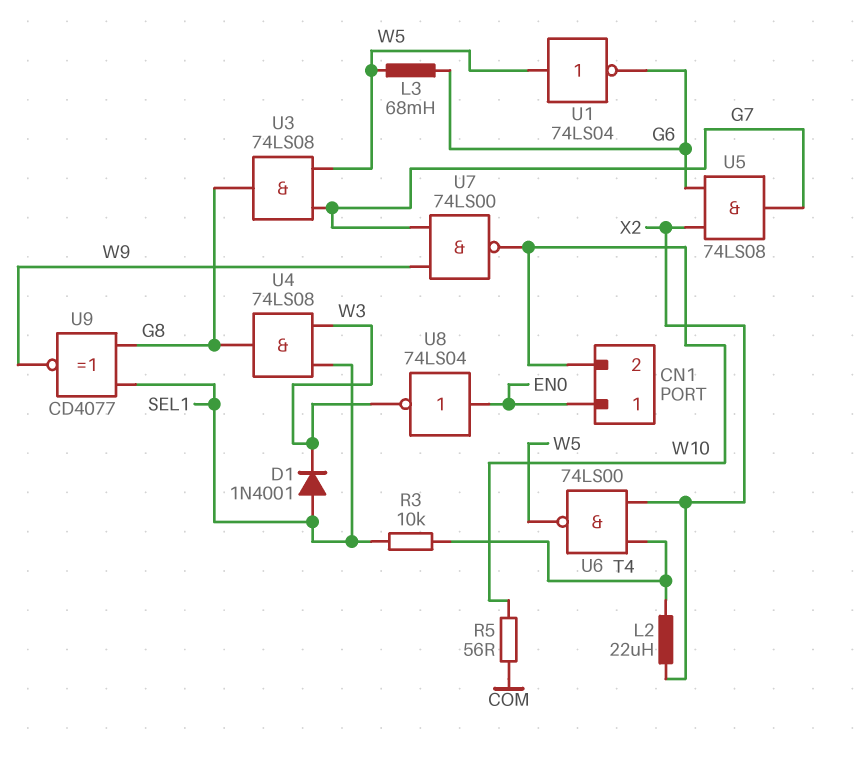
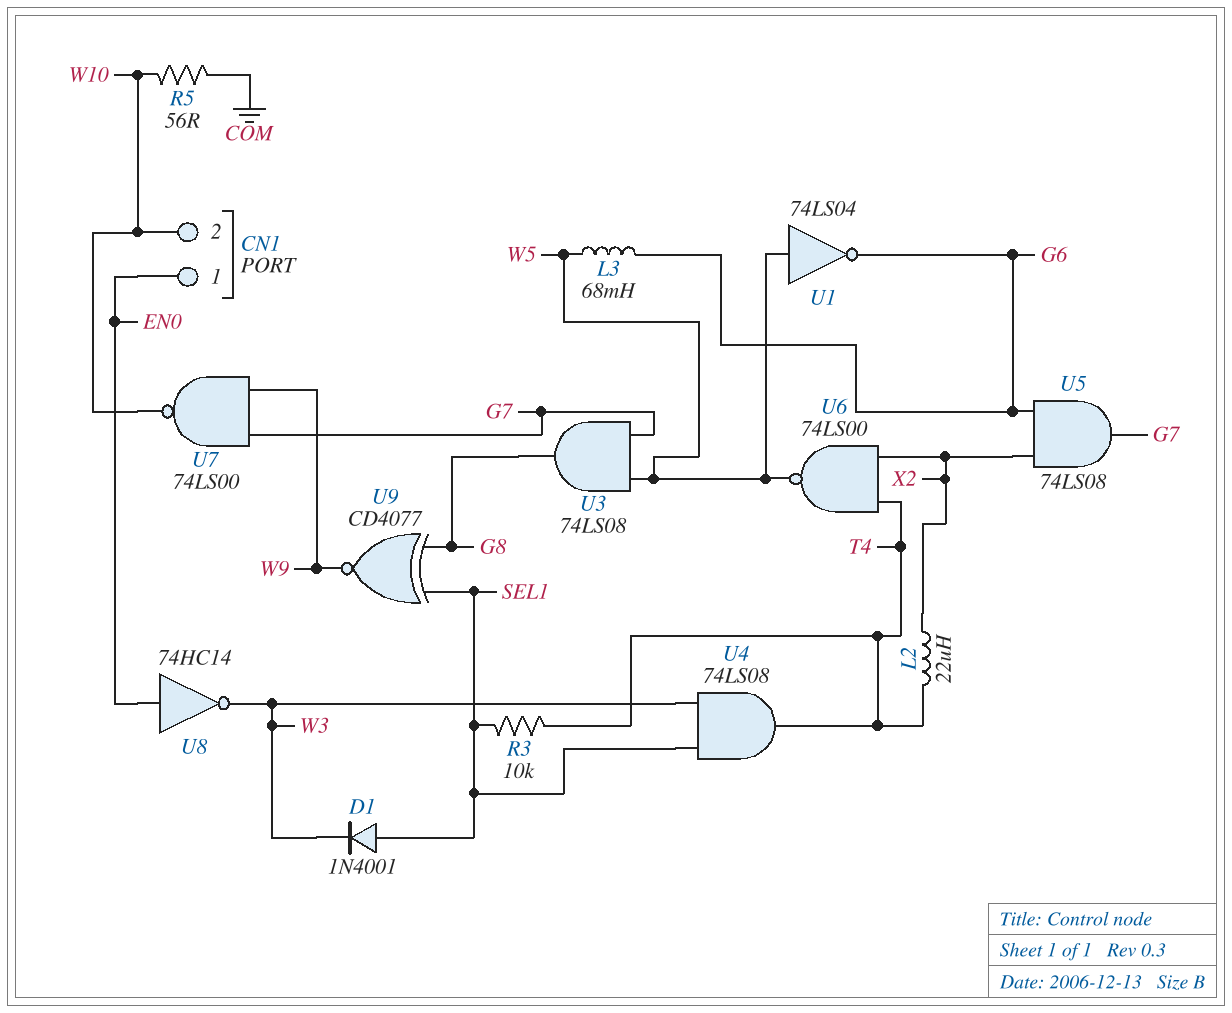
U4: AND 74LS08 (in SEL1, in W3, out G8) -> AND 74LS08 (in SEL1, in W3, out T4)
U8: NOT 74LS04 (in EN0, out W3) -> NOT 74HC14 (in EN0, out W3)

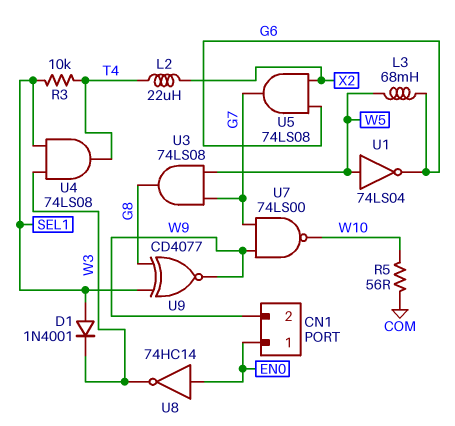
CN1 pin 2: W10 -> W9
U6: NAND 74LS00 (in T4, in X2, out W5) -> none

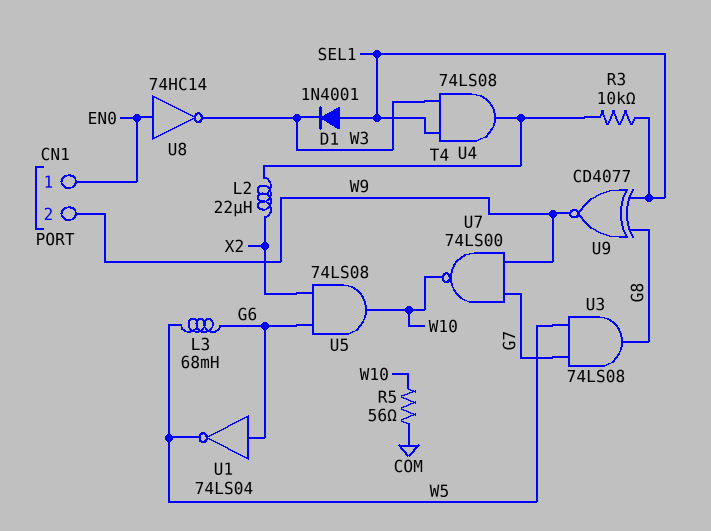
U1: NOT 74LS04 (in W5, out G6) -> NOT 74LS04 (in G6, out W5)
U5: AND 74LS08 (in G6, in X2, out G7) -> AND 74LS08 (in G6, in X2, out W10)

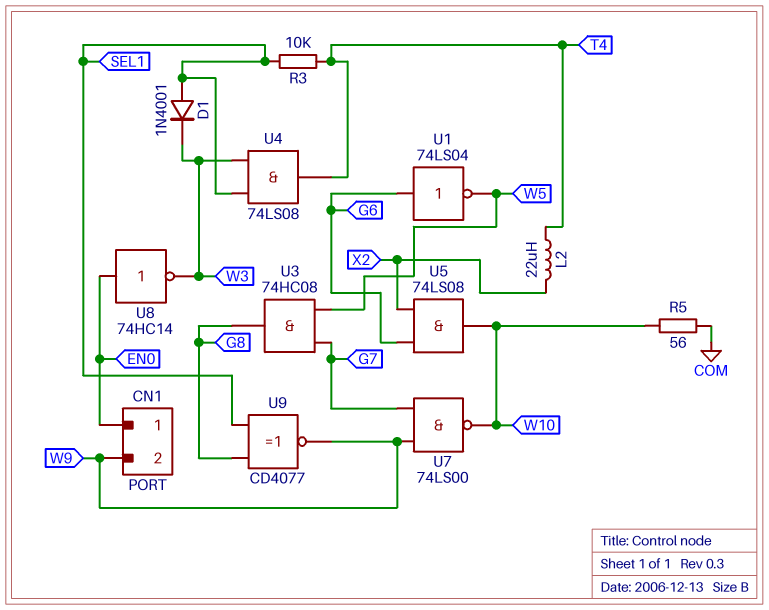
L3: 68mH (G6, W5) -> none
U3: AND 74LS08 (in G7, in W5, out G8) -> AND 74HC08 (in G7, in W5, out G8)

